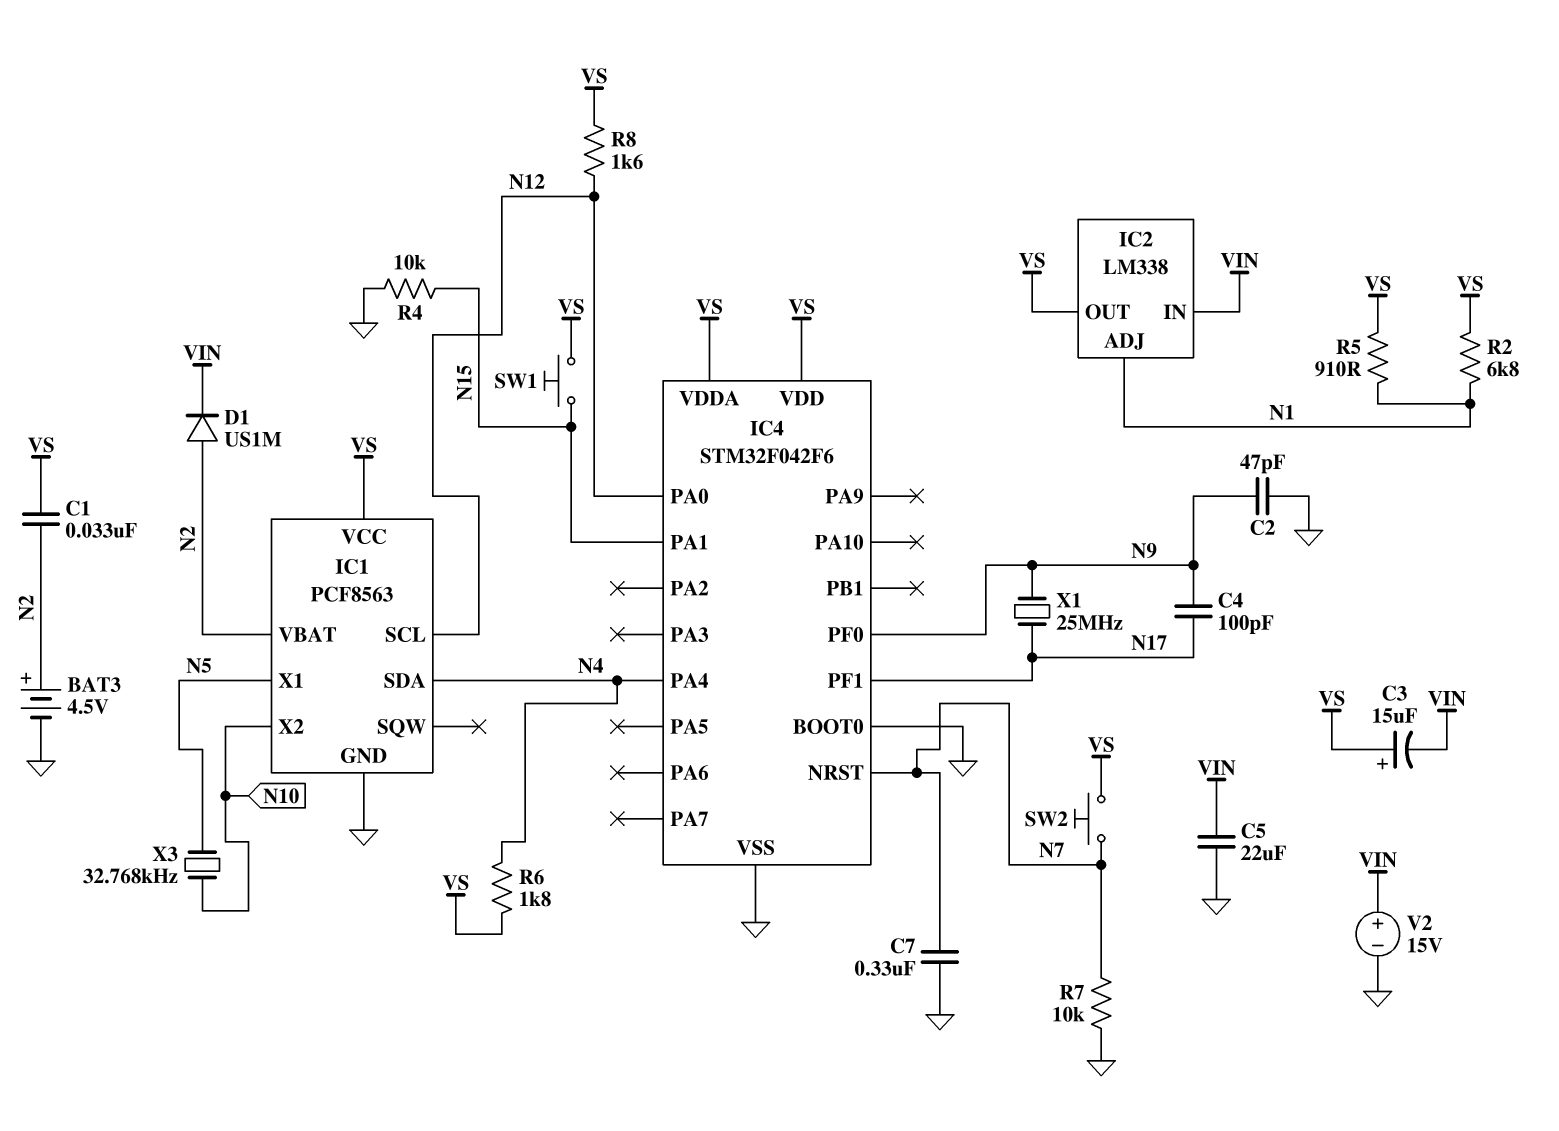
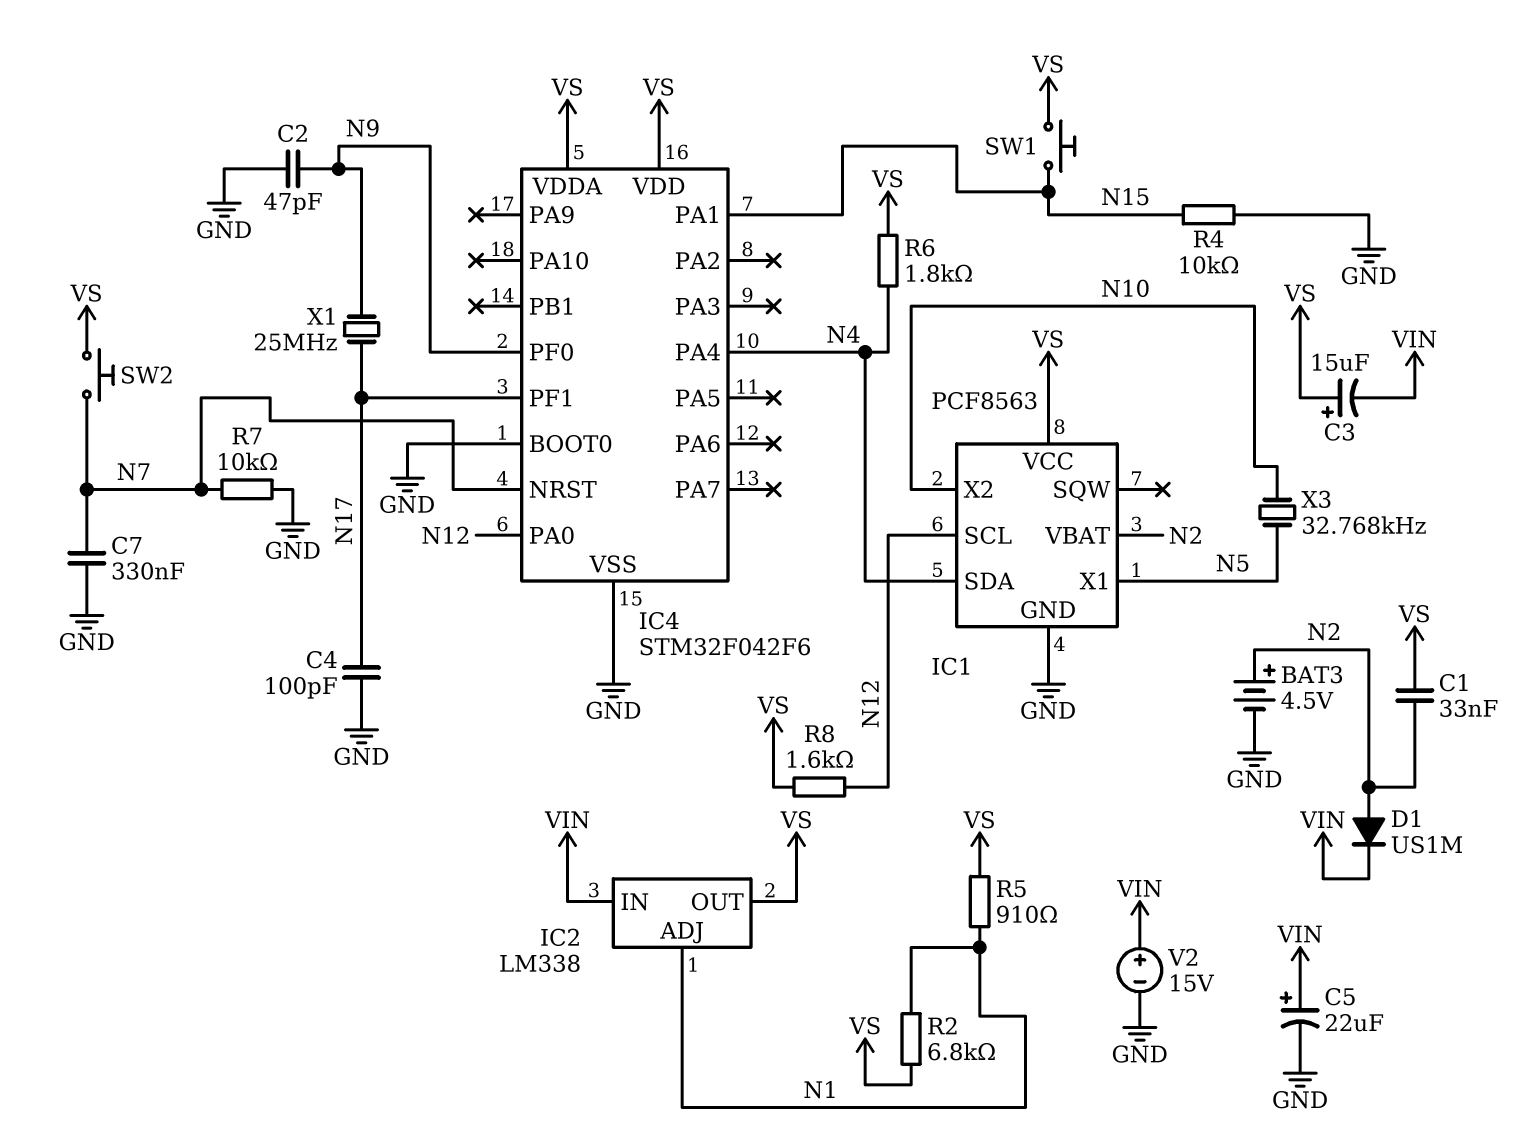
C4: 100pF (N9, N17) -> 100pF (GND, N17)
C5: 22uF (GND, VIN) -> 22uF (plus VIN, minus GND)

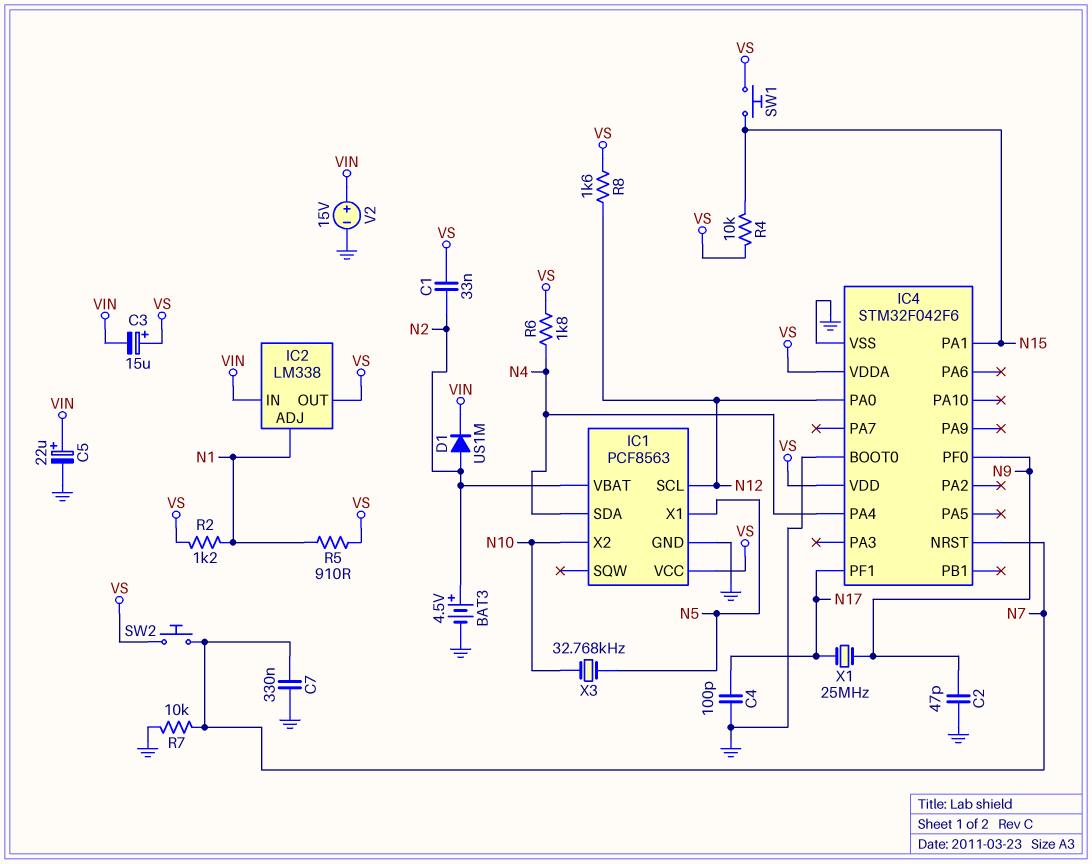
R2: 6.8k (N1, VS) -> 1.2k (N1, VS)
R4: 10k (GND, N15) -> 10k (N15, VS)

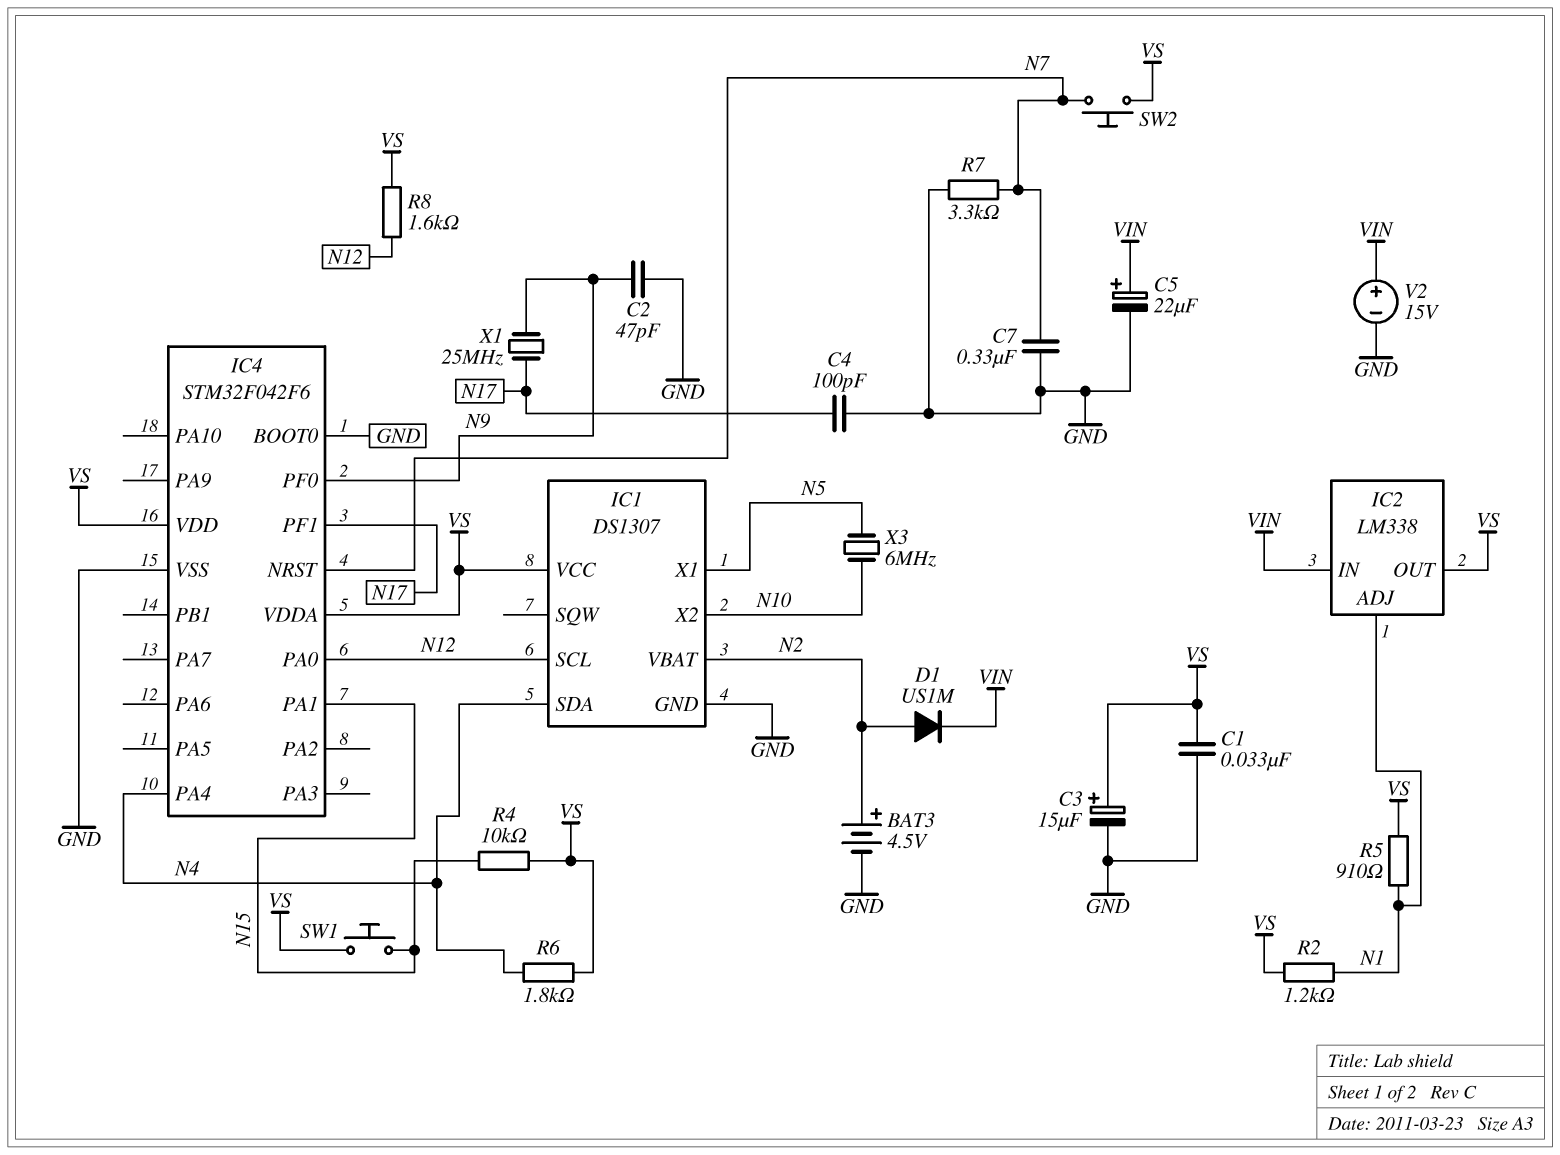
C1: 33nF (N2, VS) -> 33nF (GND, VS)
C3: 15uF (plus VS, minus VIN) -> 15uF (plus VS, minus GND)
IC1: PCF8563 -> DS1307
R7: 10k (GND, N7) -> 3.3k (GND, N7)
X3: 32.768kHz (N5, N10) -> 6MHz (N5, N10)

